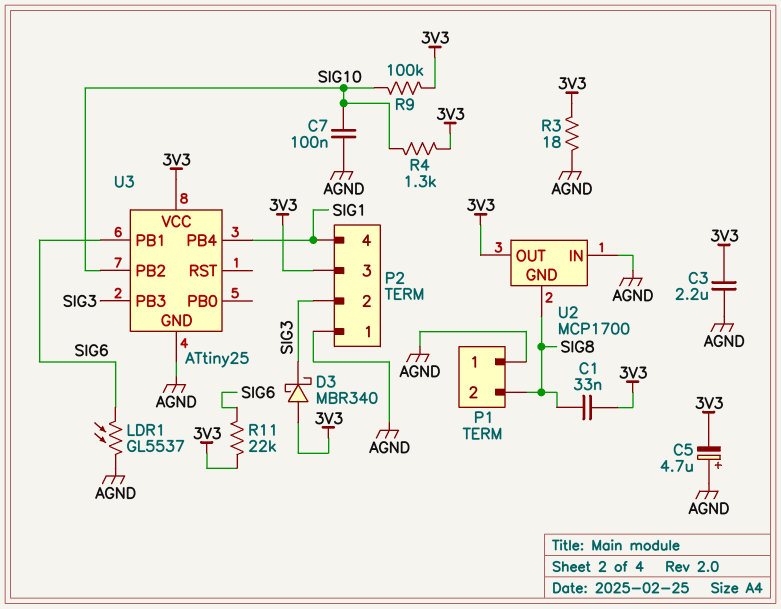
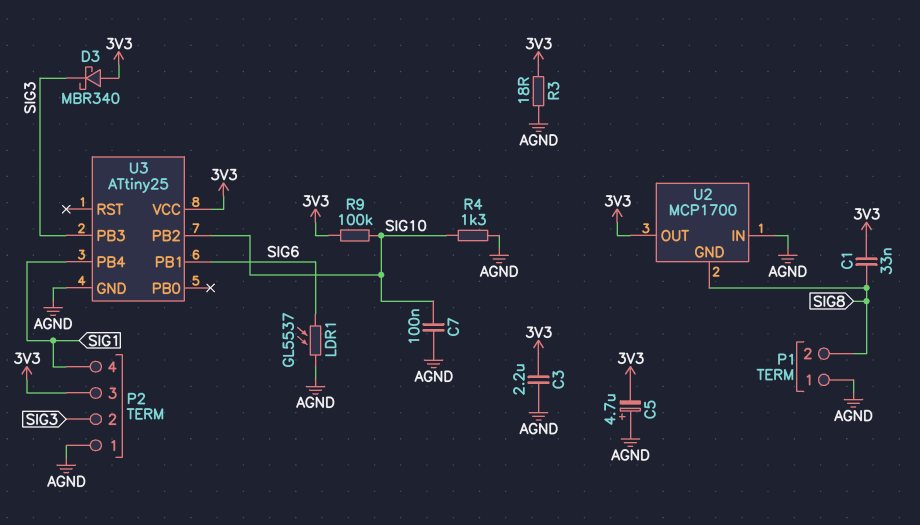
R4: 1.3k (3V3, SIG10) -> 1.3k (AGND, SIG10)
R11: 22k (3V3, SIG6) -> none

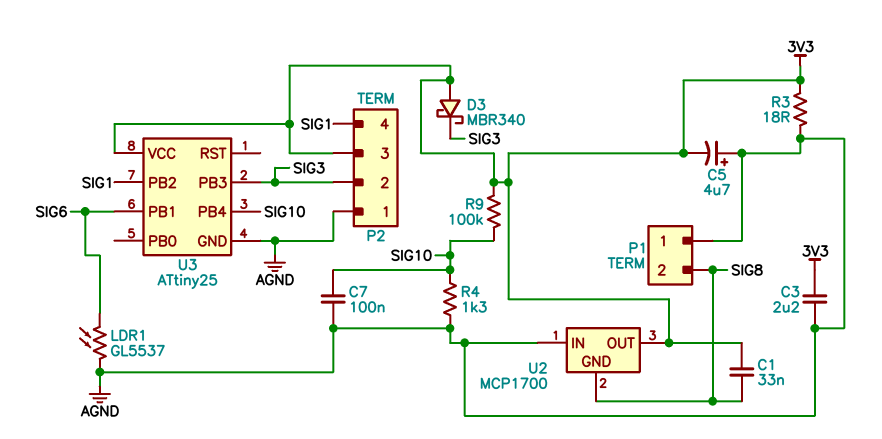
U3 pin PB2: SIG10 -> SIG1
U3 pin PB4: SIG1 -> SIG10

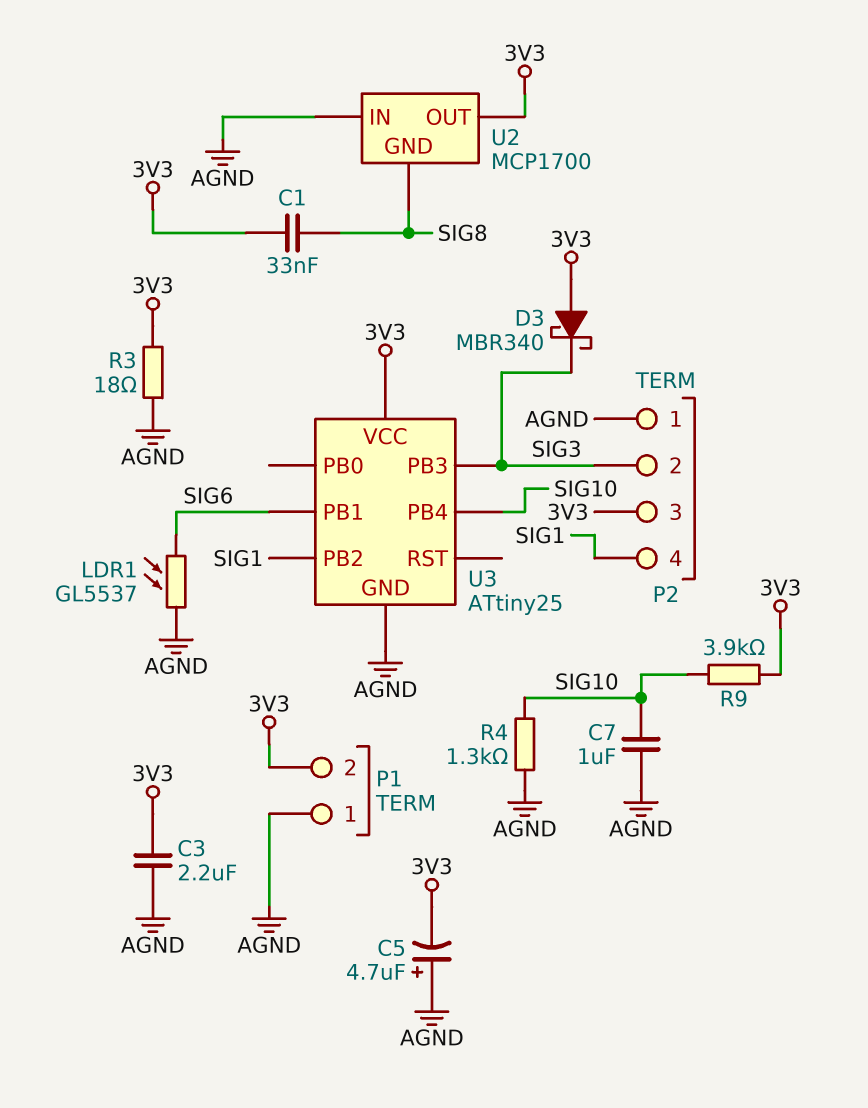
C7: 100nF (AGND, SIG10) -> 1uF (AGND, SIG10)
P1 pin 2: SIG8 -> 3V3
R9: 100k (3V3, SIG10) -> 3.9k (3V3, SIG10)

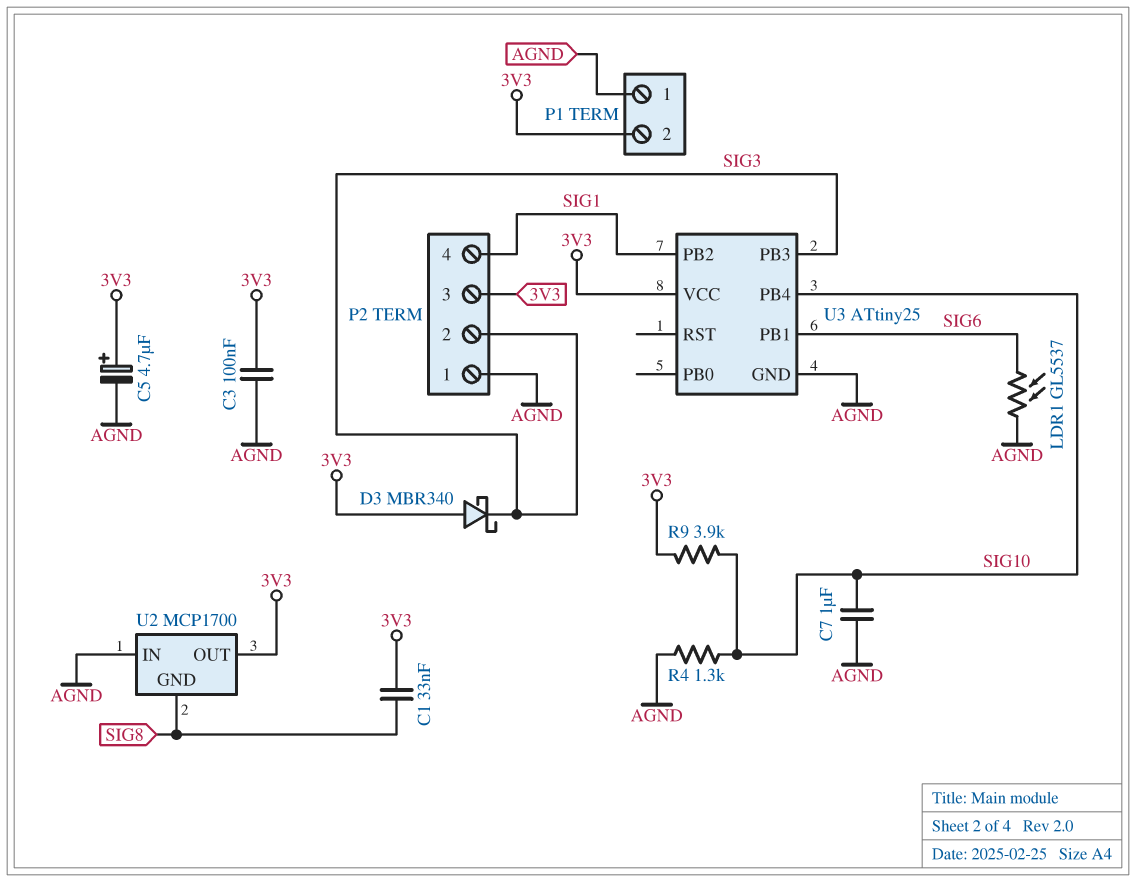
C3: 2.2uF (3V3, AGND) -> 100nF (3V3, AGND)
C5: 4.7uF (plus AGND, minus 3V3) -> 4.7uF (plus 3V3, minus AGND)
R3: 18 (3V3, AGND) -> none

